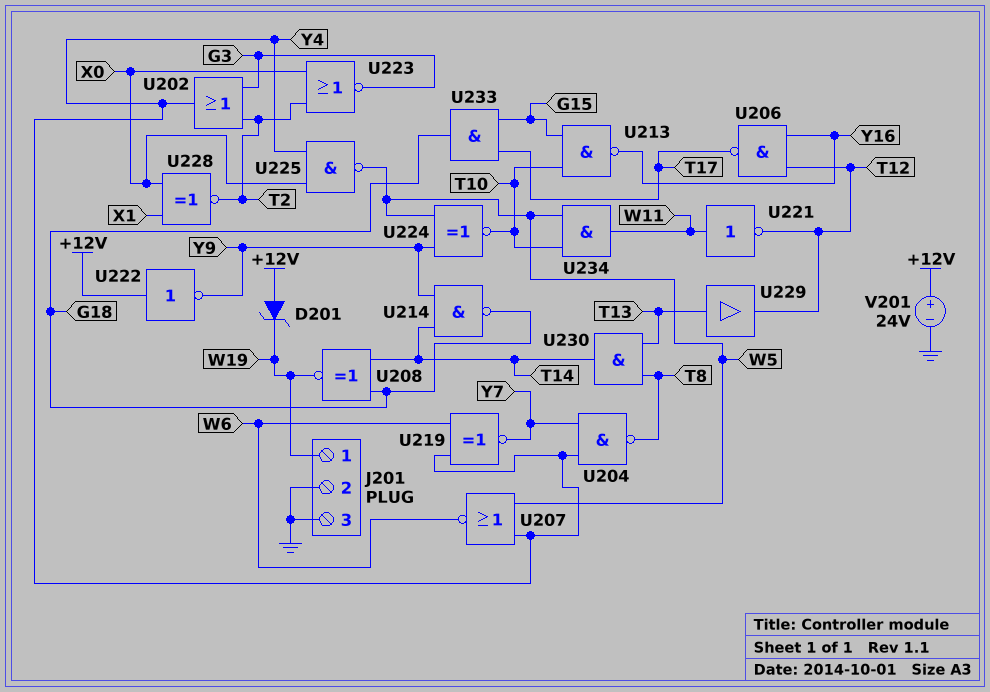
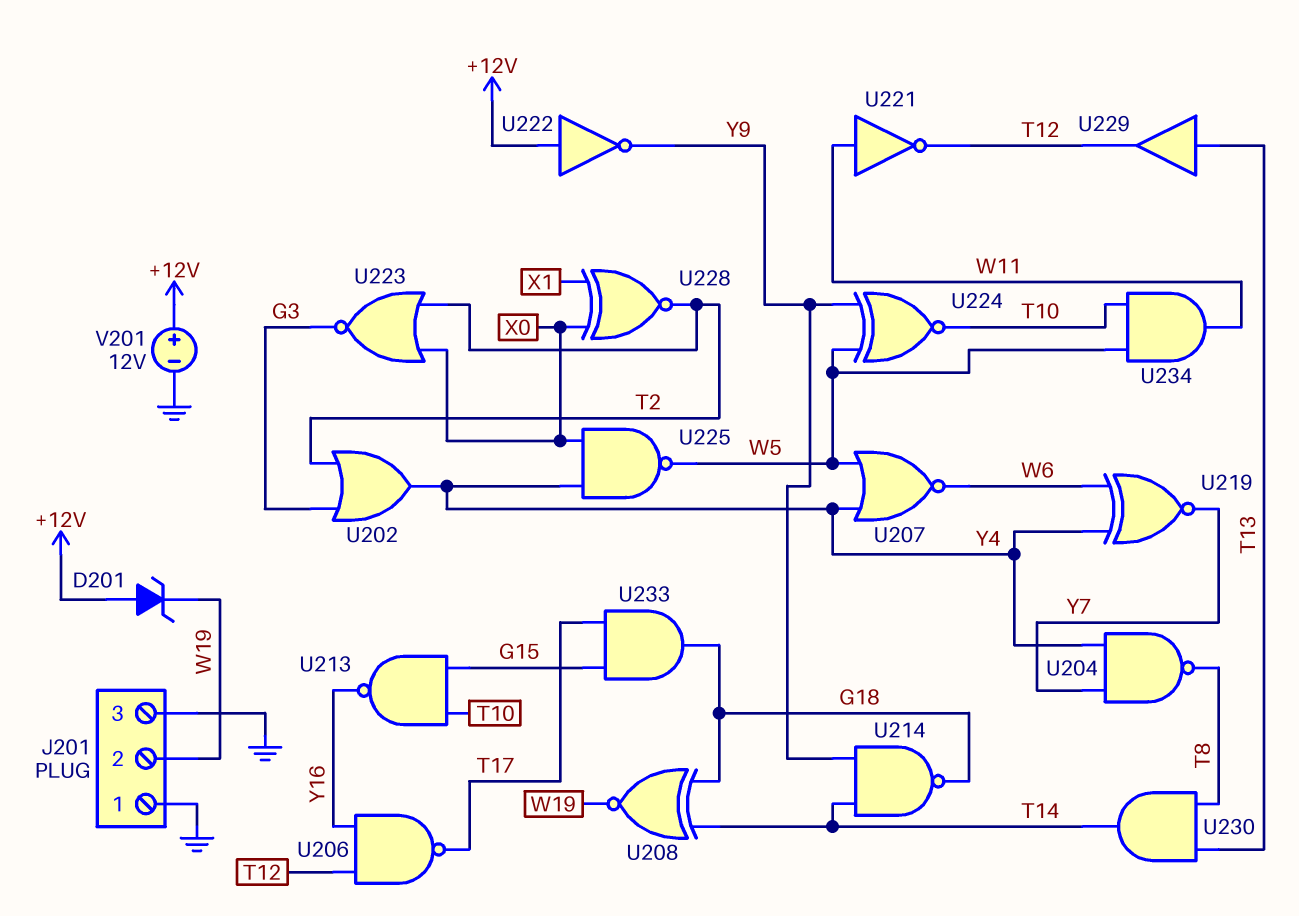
J201 pin 1: W19 -> GND
J201 pin 2: GND -> W19
V201: 24V (plus +12V, minus GND) -> 12V (plus +12V, minus GND)

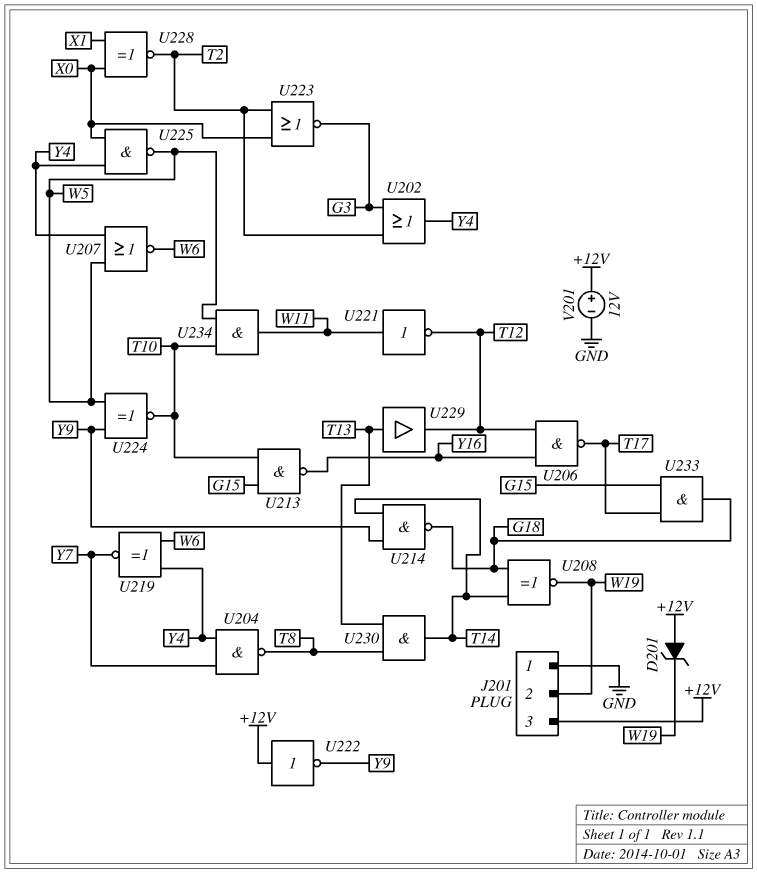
J201 pin 3: GND -> +12V

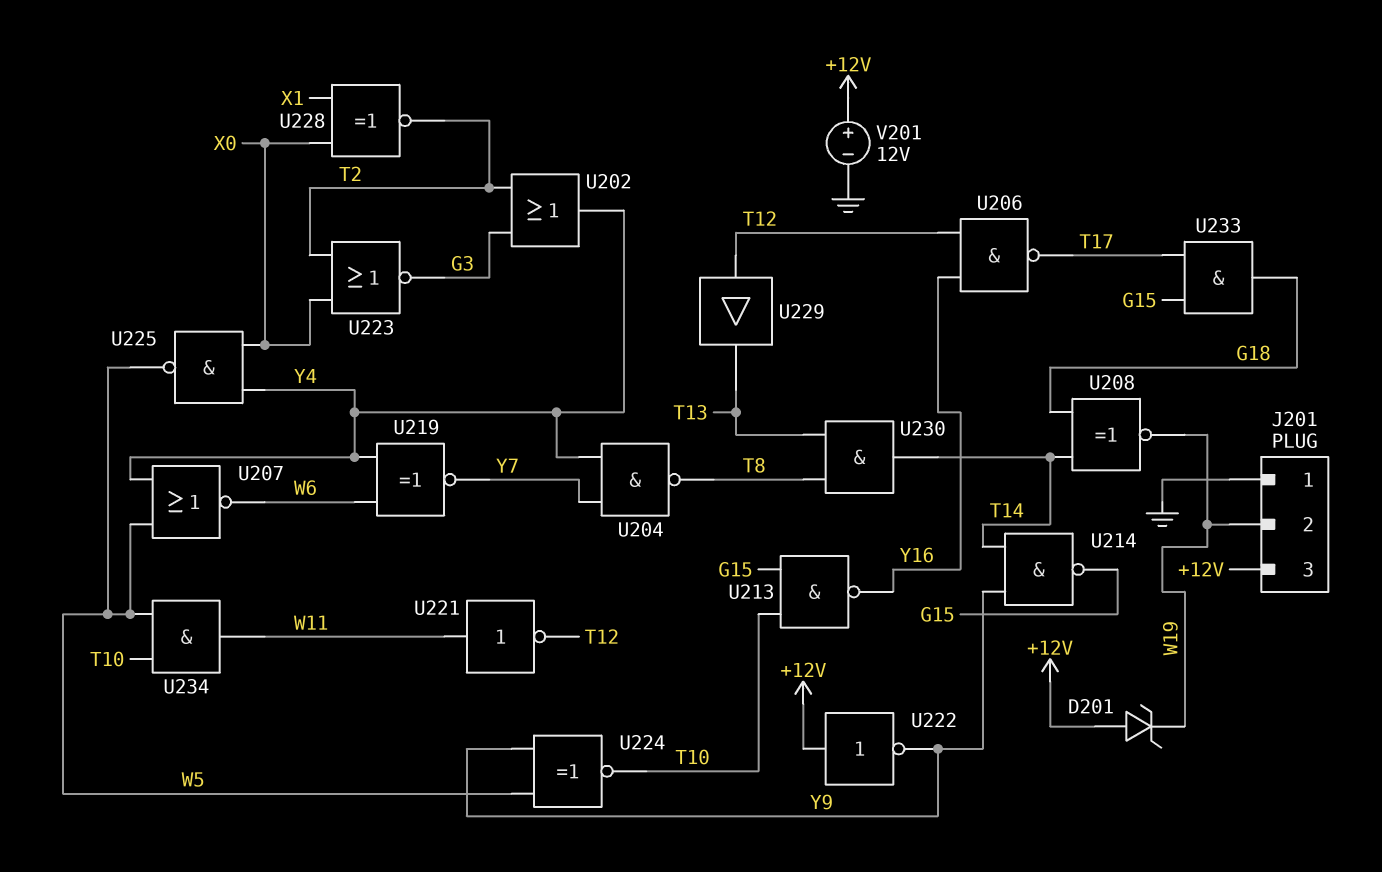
U214: NAND (in T14, in Y9, out G18) -> NAND (in T14, in Y9, out G15)
U229: buffer (in T13, out T12) -> buffer (in T12, out T13)

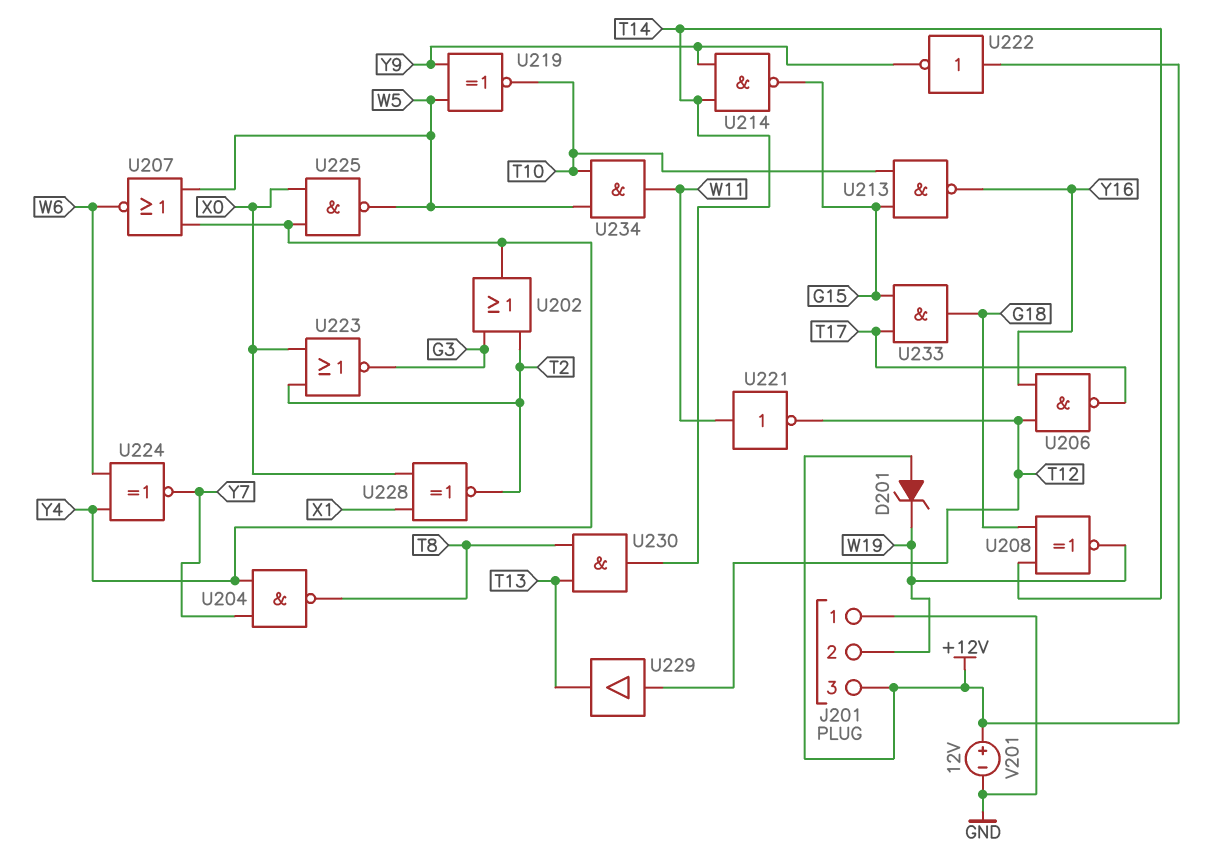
U219: XNOR (in W6, in Y4, out Y7) -> XNOR (in W5, in Y9, out T10)
U224: XNOR (in W5, in Y9, out T10) -> XNOR (in W6, in Y4, out Y7)

